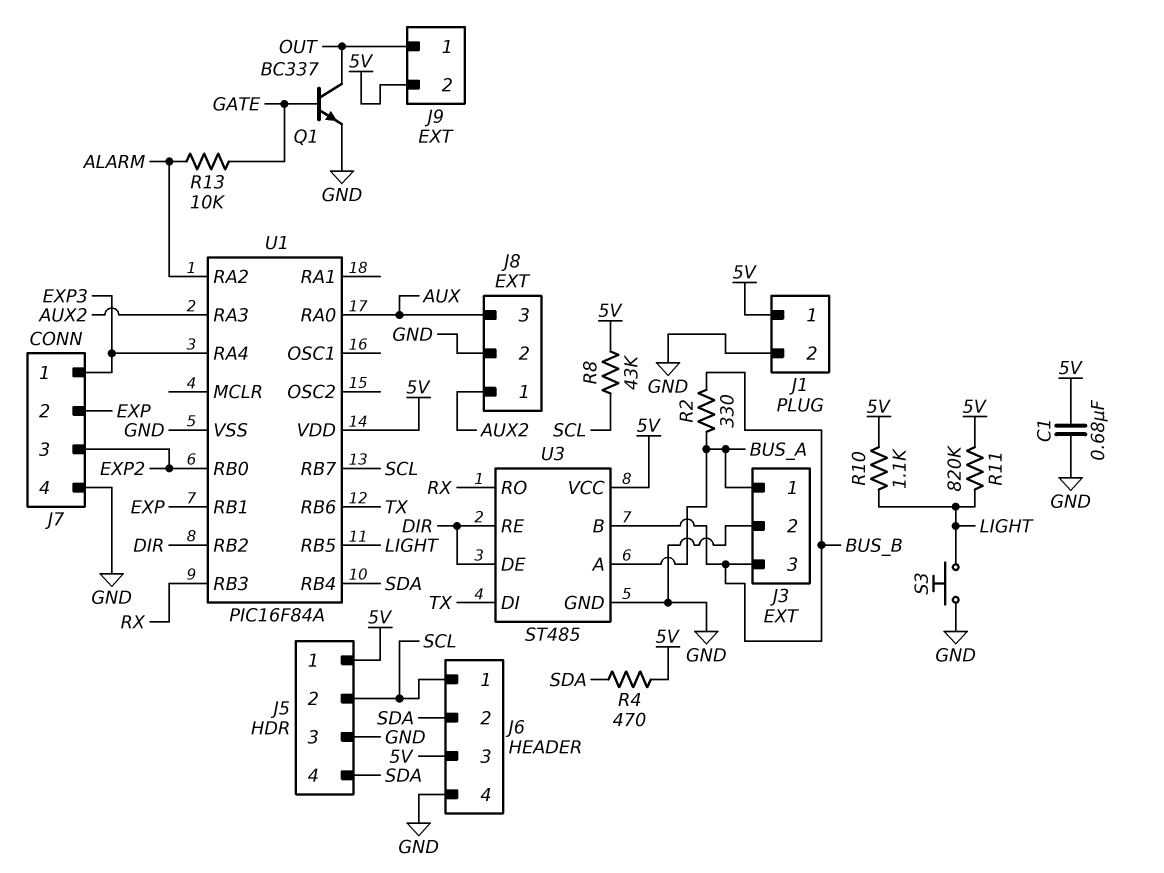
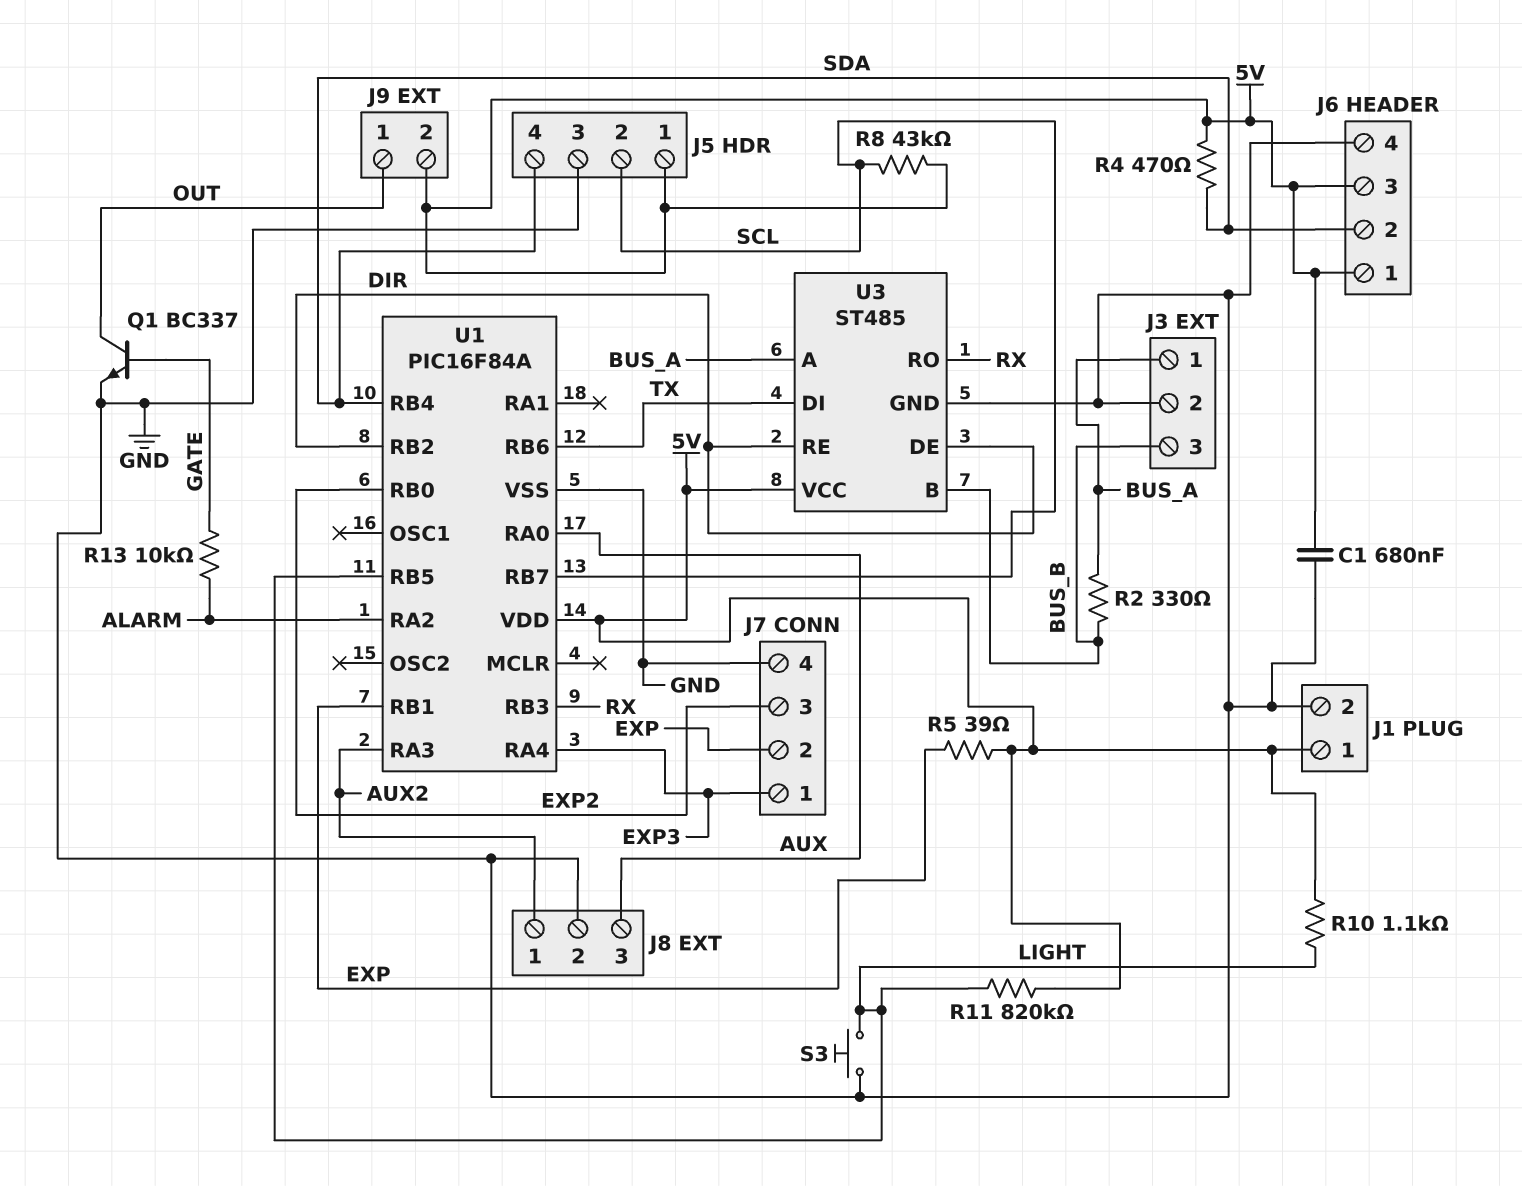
J6 pin 1: SCL -> 5V
R5: none -> 39 (5V, EXP)

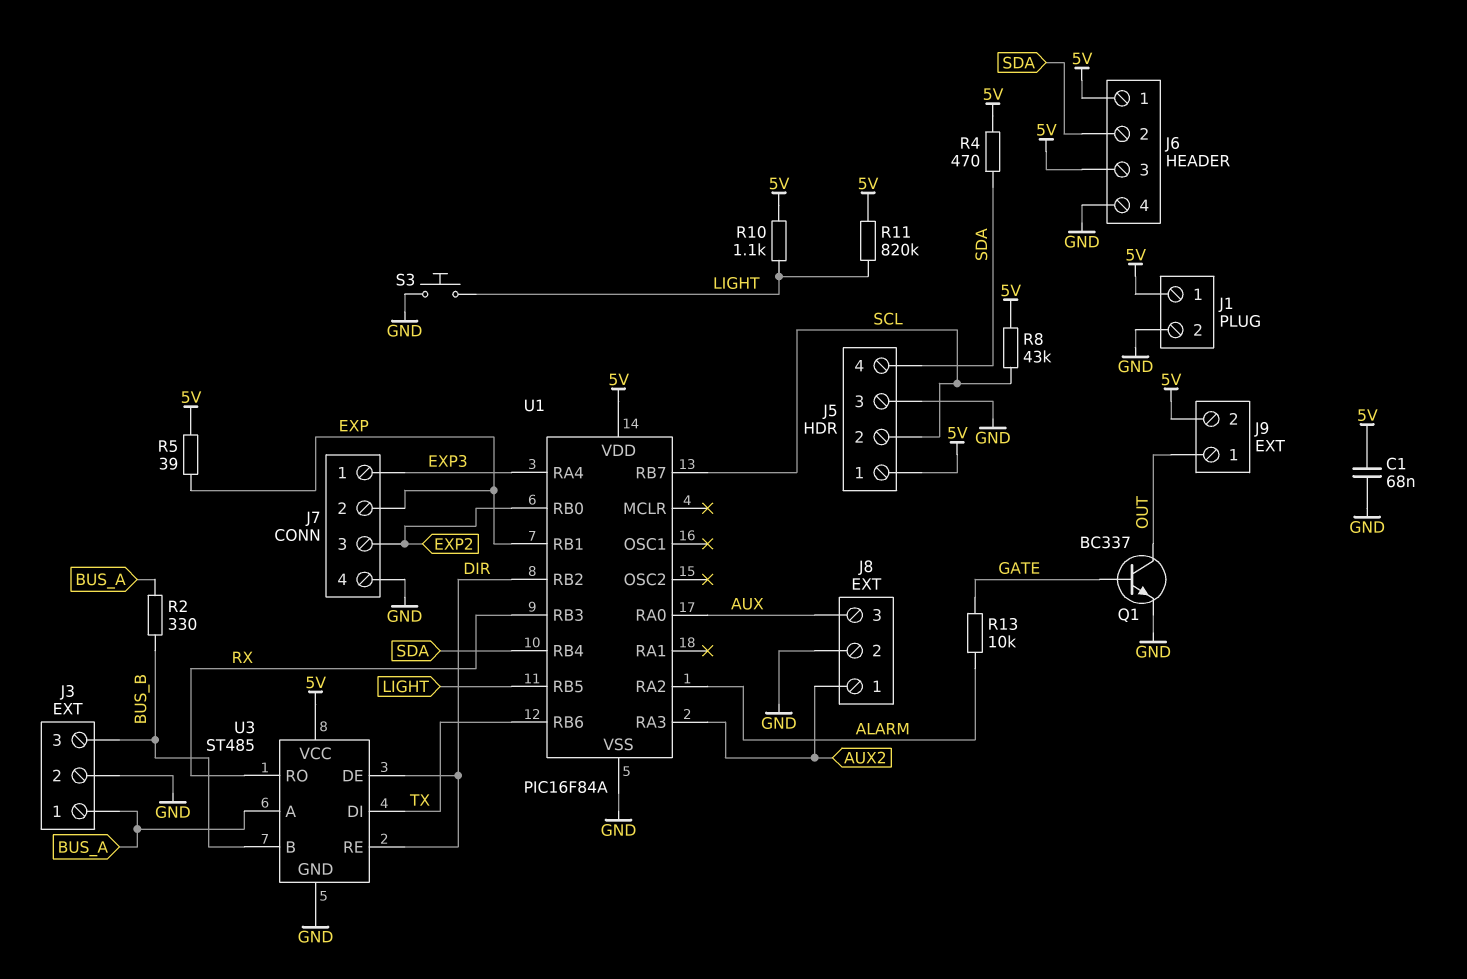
C1: 680nF (5V, GND) -> 68nF (5V, GND)

